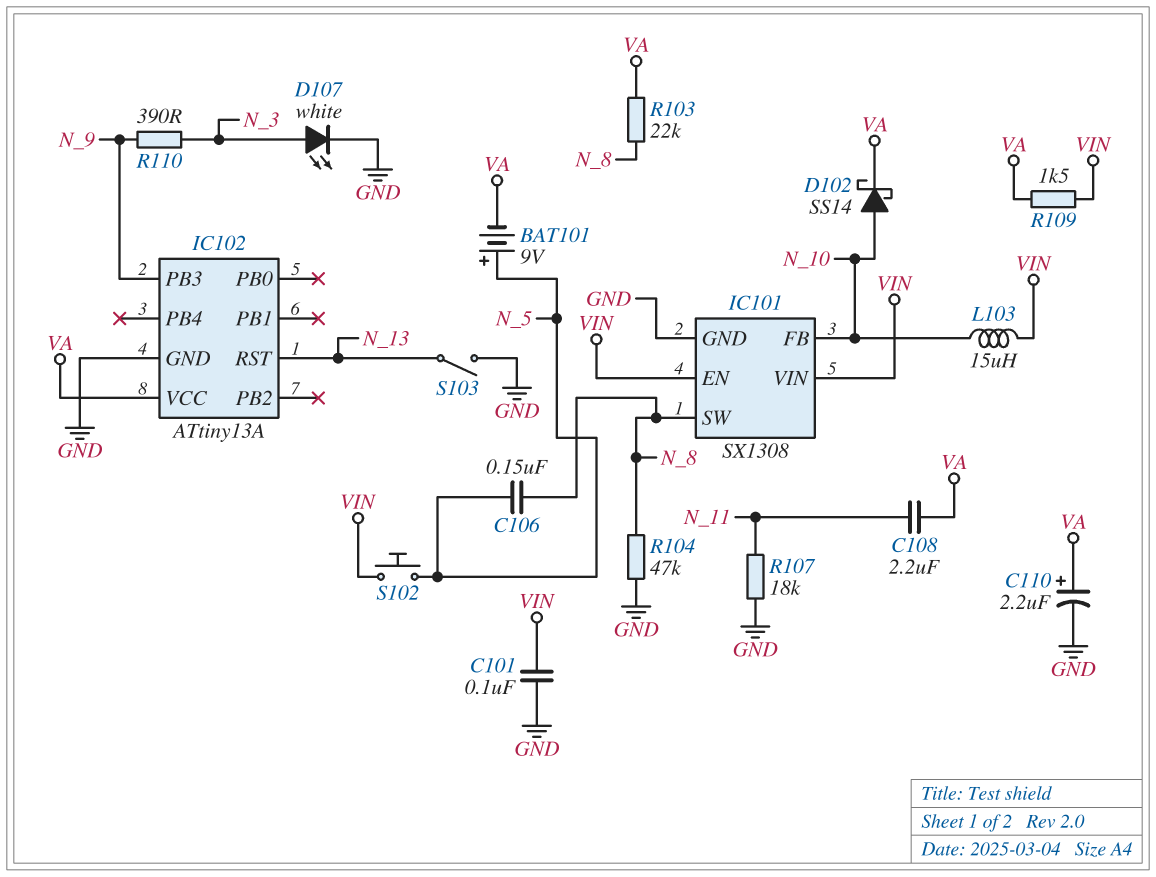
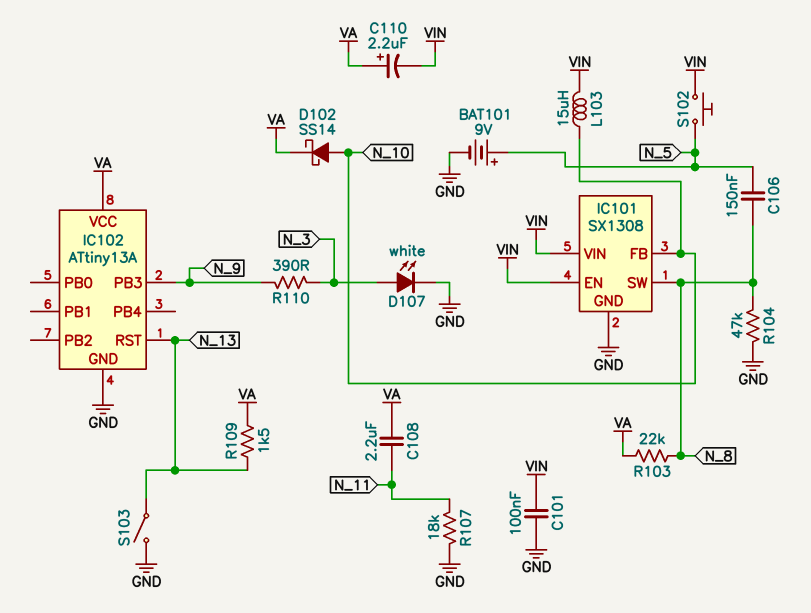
BAT101: 9V (plus N_5, minus VA) -> 9V (plus N_5, minus GND)
C110: 2.2uF (plus VA, minus GND) -> 2.2uF (plus VA, minus VIN)
R109: 1.5k (VA, VIN) -> 1.5k (N_13, VA)

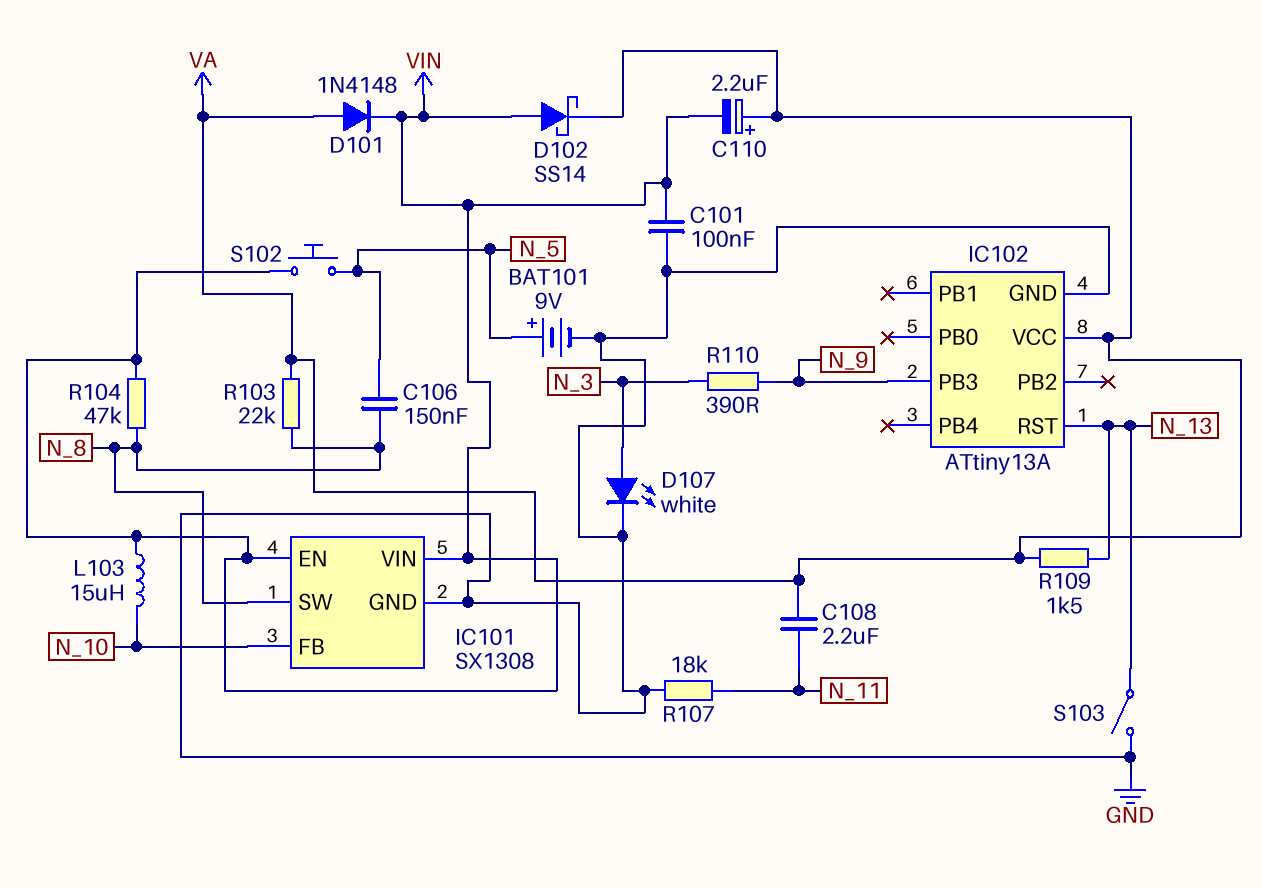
D101: none -> diode 1N4148 (A VA, K VIN)
D102: schottky SS14 (A N_10, K VA) -> schottky SS14 (A VIN, K VA)
R104: 47k (GND, N_8) -> 47k (N_8, VIN)

